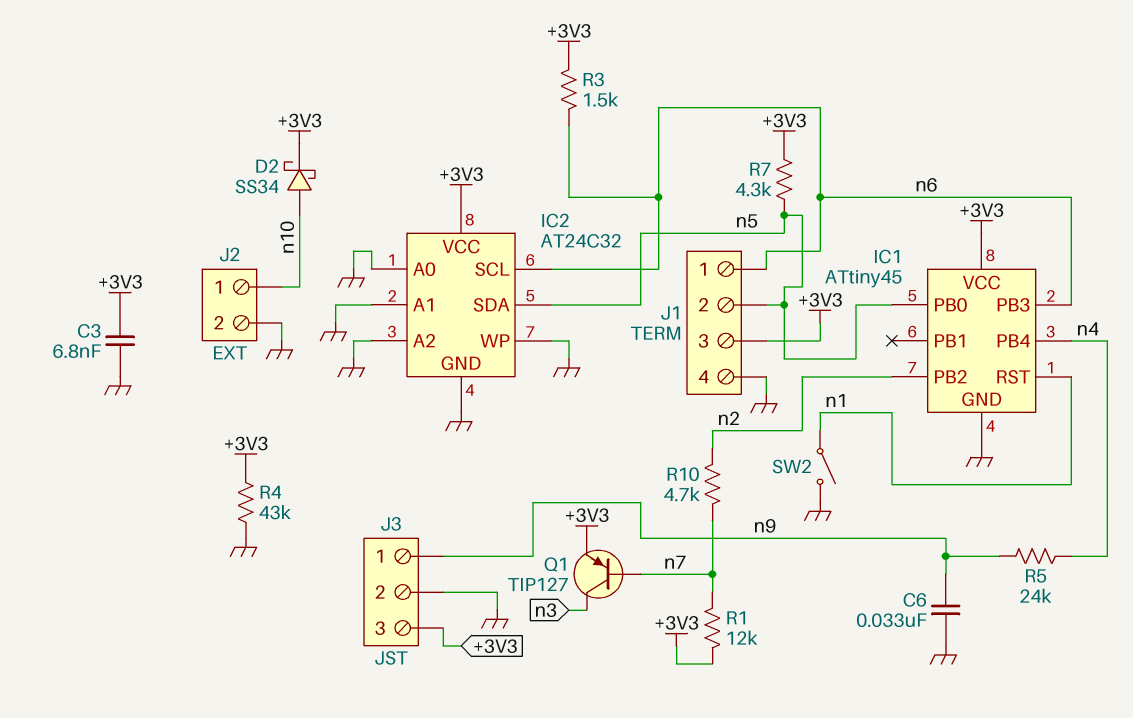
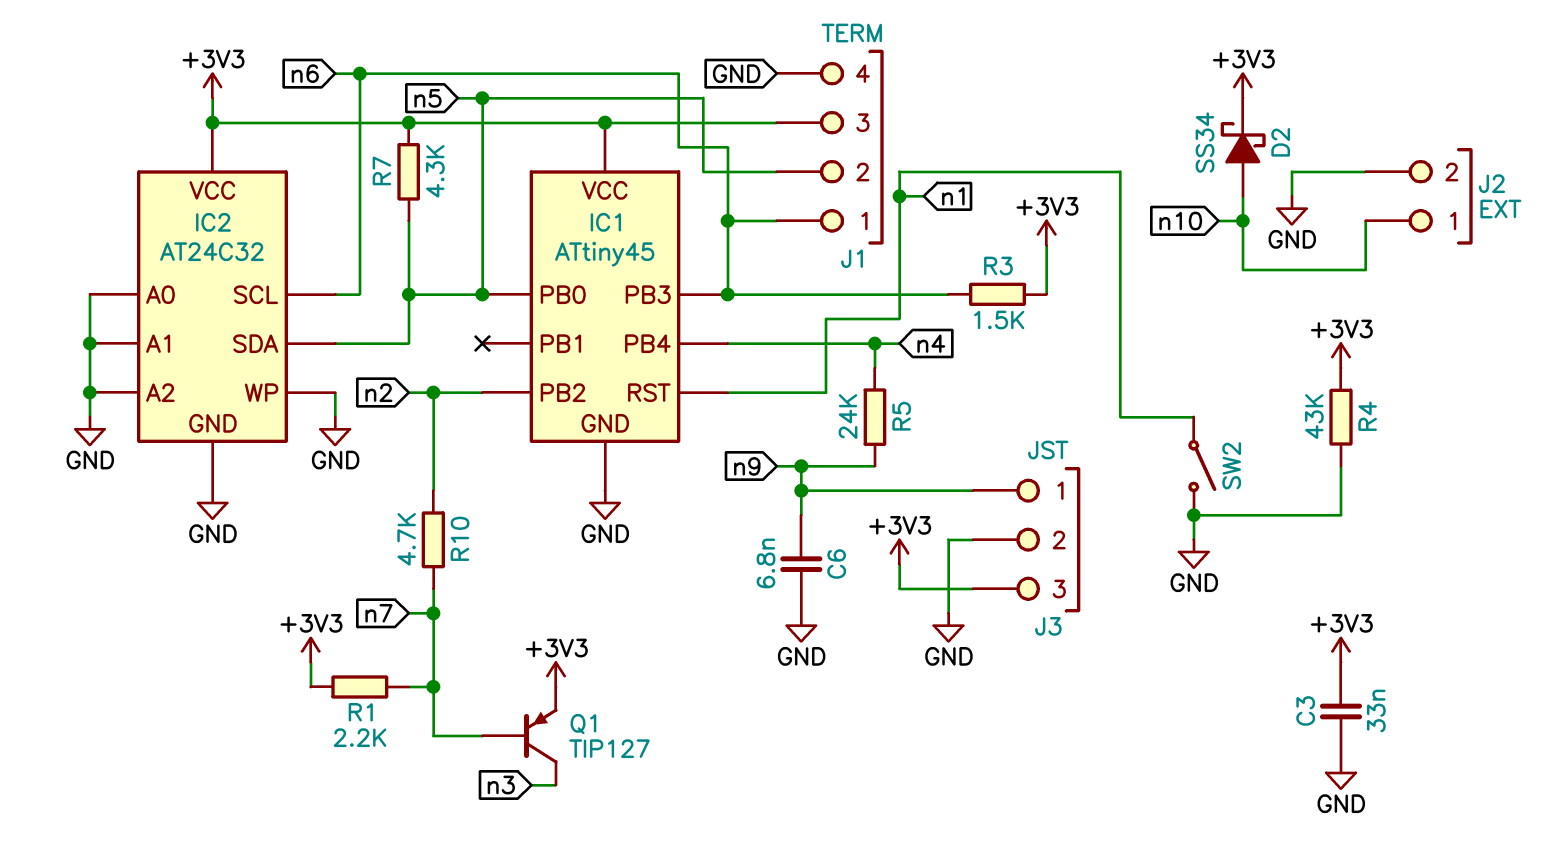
C3: 6.8nF (+3V3, GND) -> 33nF (+3V3, GND)
C6: 33nF (GND, n9) -> 6.8nF (GND, n9)
R1: 12k (+3V3, n7) -> 2.2k (+3V3, n7)

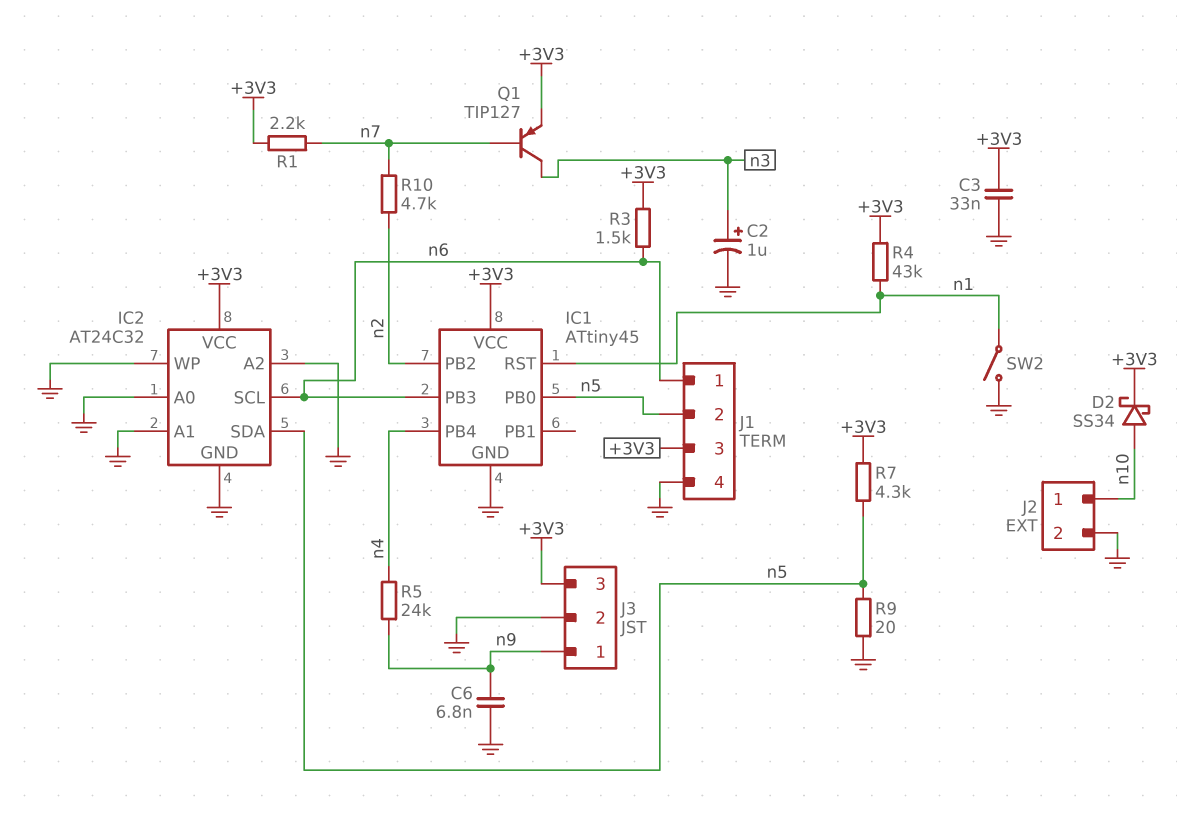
C2: none -> 1uF (plus n3, minus GND)
R4: 43k (+3V3, GND) -> 43k (+3V3, n1)
R9: none -> 20 (GND, n5)

